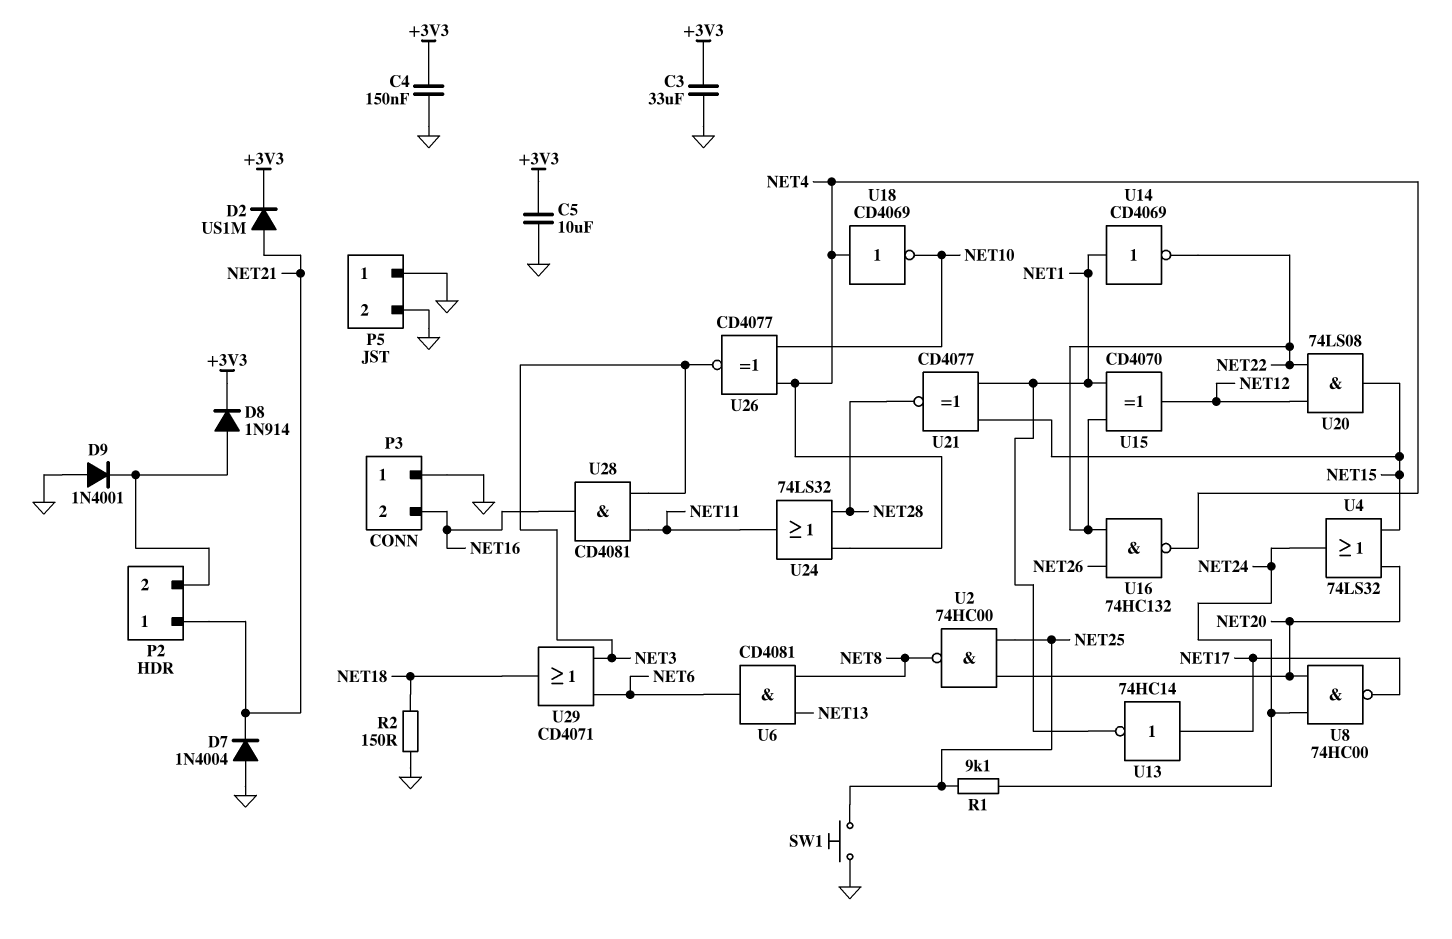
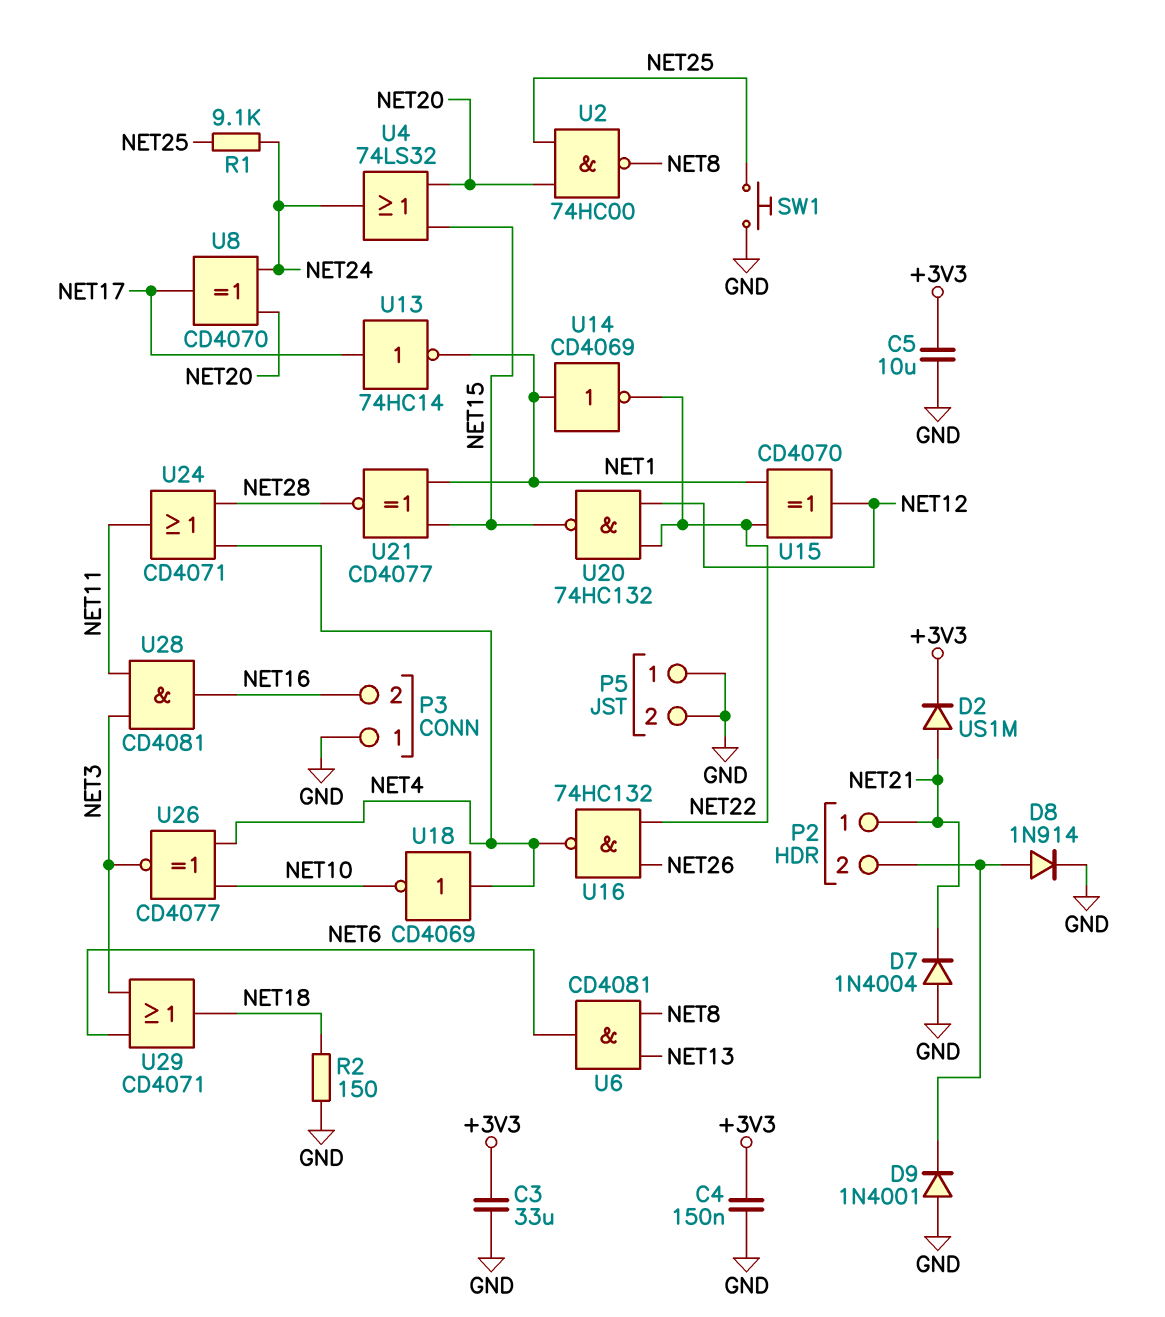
D8: diode 1N914 (A P2/2, K +3V3) -> diode 1N914 (A P2/2, K GND)
U8: NAND 74HC00 (in NET20, in NET24, out NET17) -> XOR CD4070 (in NET20, in NET24, out NET17)
U20: AND 74LS08 (in NET12, in NET22, out NET15) -> NAND 74HC132 (in NET12, in NET22, out NET15)
U24: OR 74LS32 (in NET4, in NET28, out NET11) -> OR CD4071 (in NET4, in NET28, out NET11)

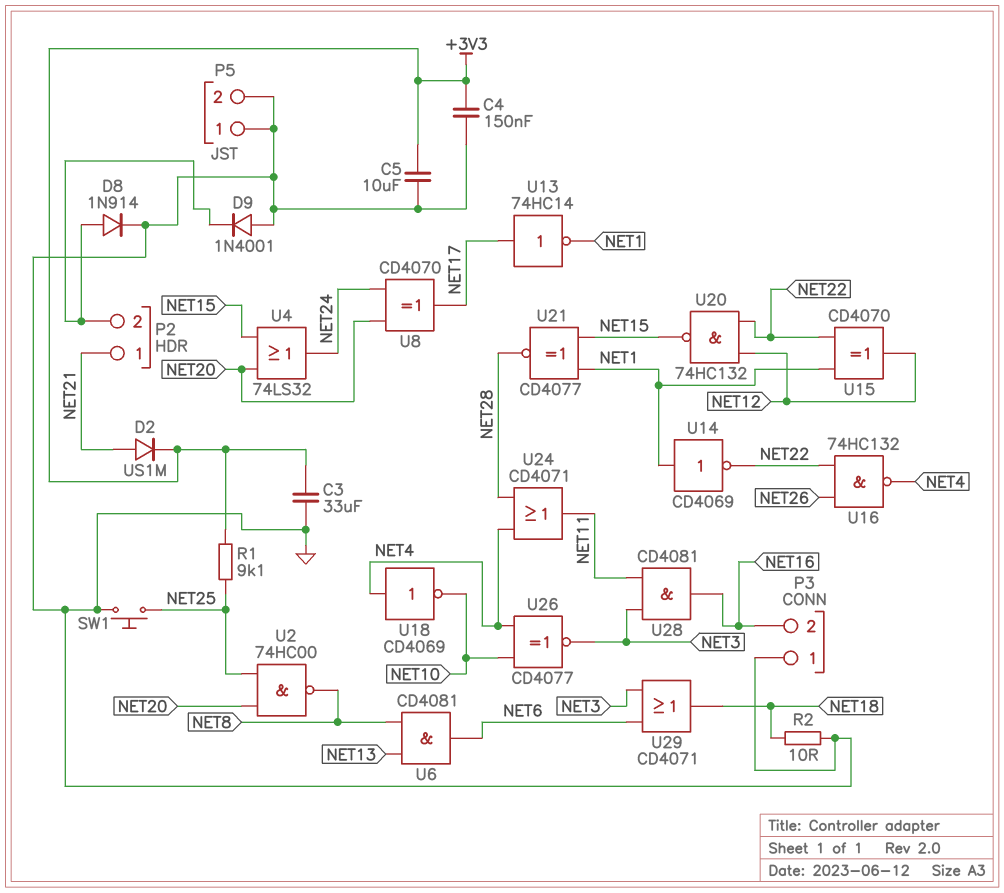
D7: diode 1N4004 (A GND, K NET21) -> none
R1: 9.1k (NET24, NET25) -> 9.1k (+3V3, NET25)
R2: 150 (GND, NET18) -> 10 (GND, NET18)

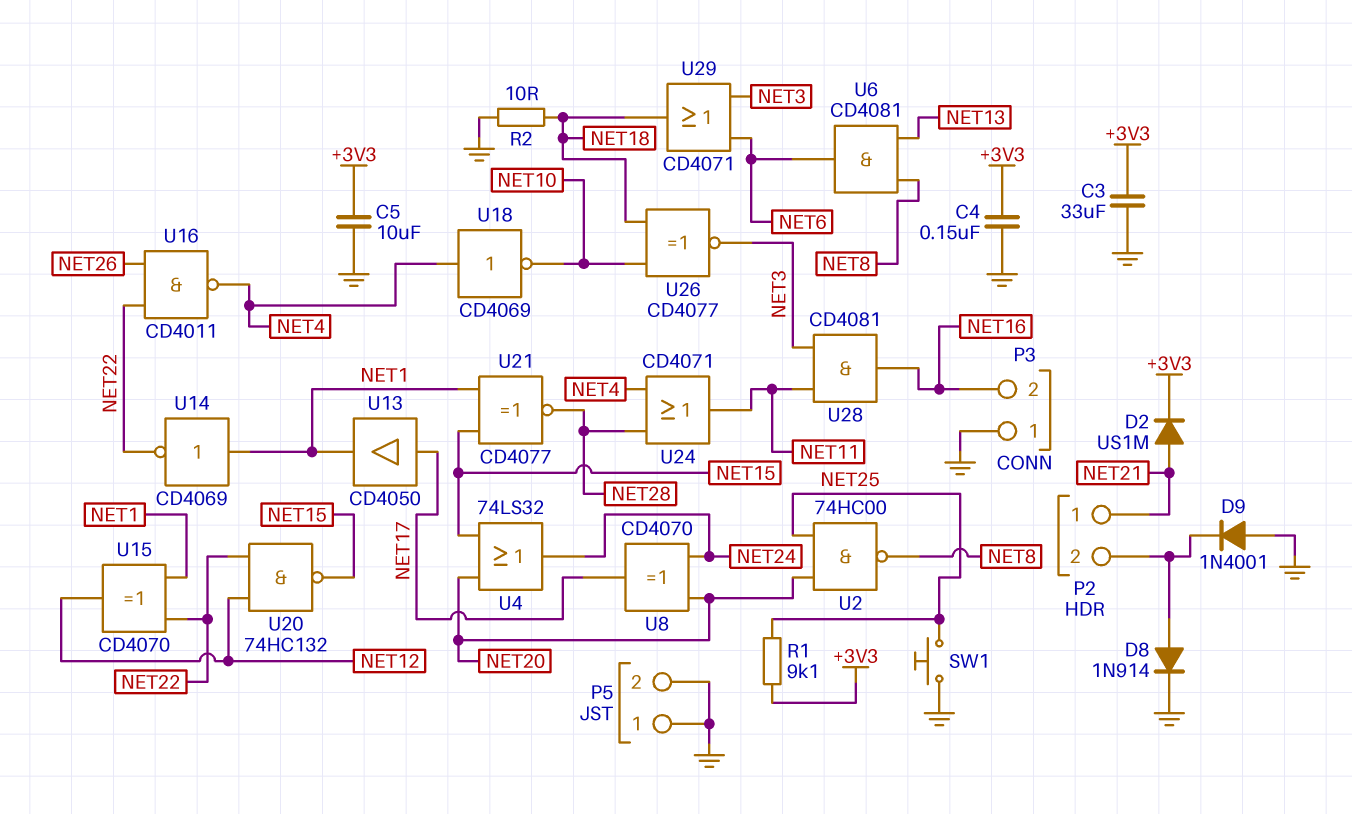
U13: NOT 74HC14 (in NET17, out NET1) -> buffer CD4050 (in NET17, out NET1)
U16: NAND 74HC132 (in NET22, in NET26, out NET4) -> NAND CD4011 (in NET22, in NET26, out NET4)
U26: XNOR CD4077 (in NET4, in NET10, out NET3) -> XNOR CD4077 (in NET10, in NET18, out NET3)

